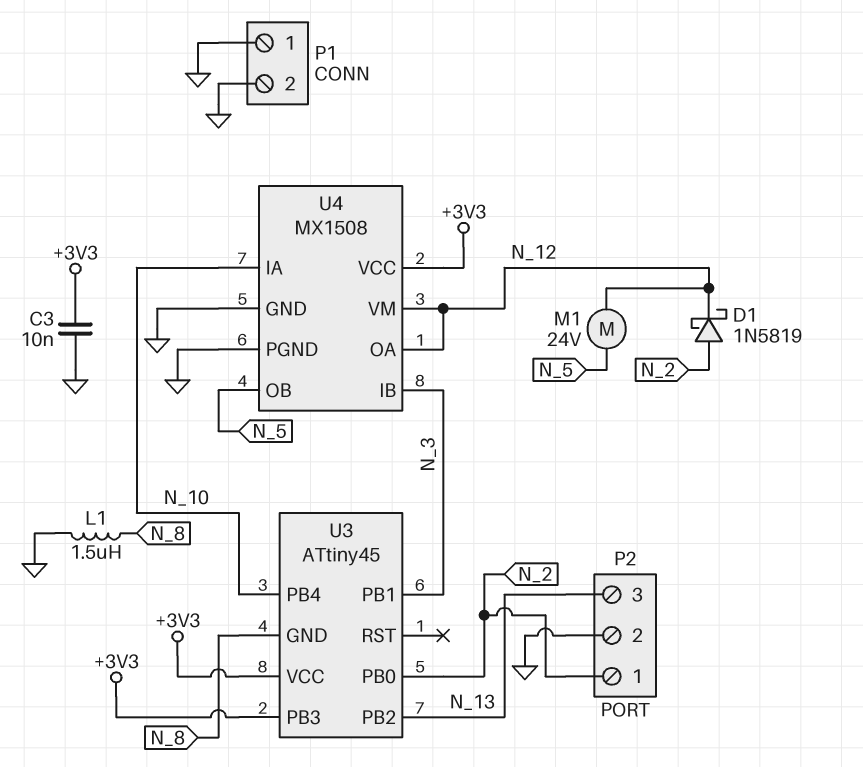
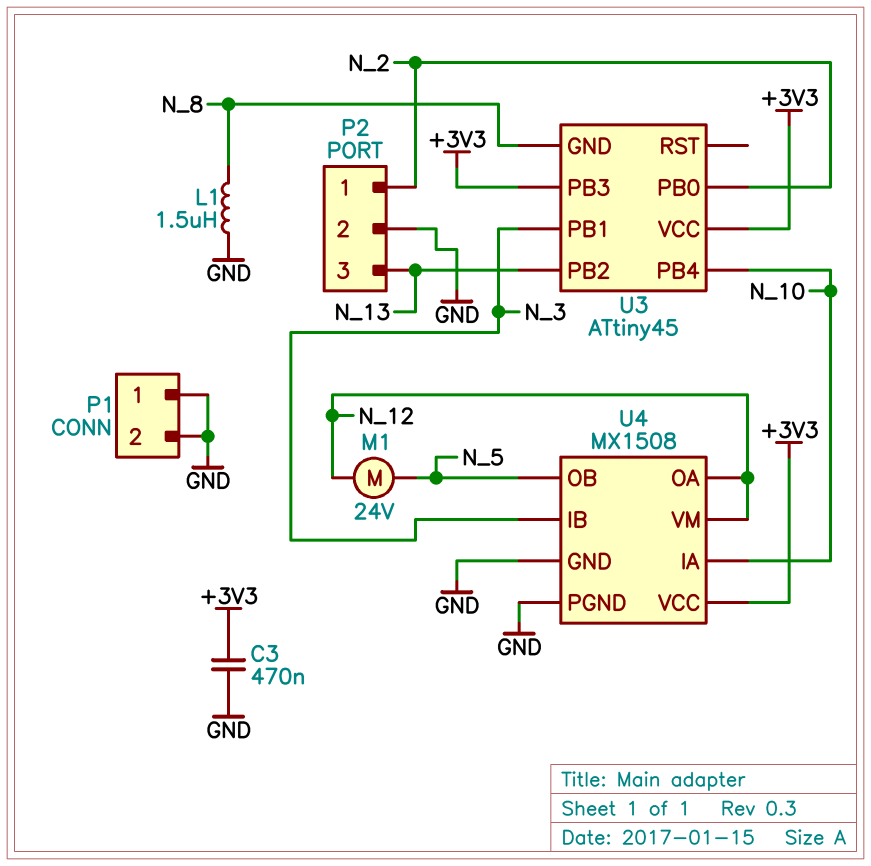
C3: 10nF (+3V3, GND) -> 470nF (+3V3, GND)
D1: schottky 1N5819 (A N_2, K N_12) -> none

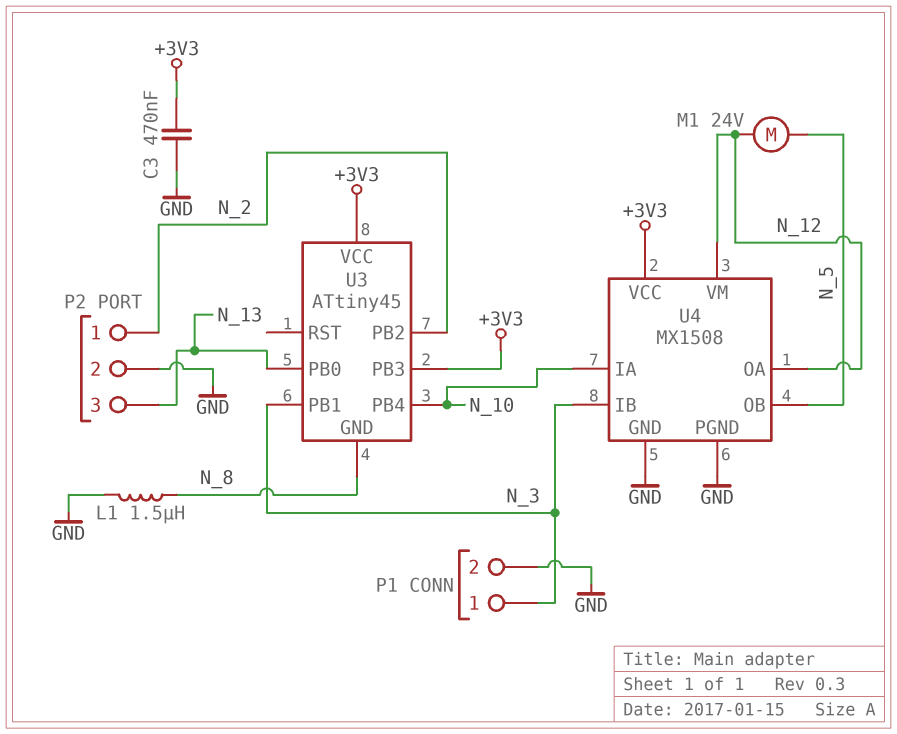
P1 pin 1: GND -> N_3
U3 pin PB0: N_2 -> N_13
U3 pin PB2: N_13 -> N_2

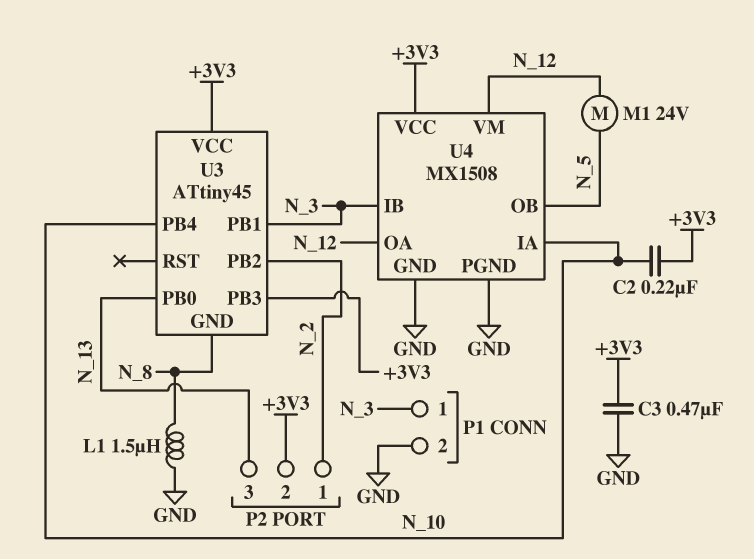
C2: none -> 220nF (+3V3, N_10)
P2 pin 2: GND -> +3V3

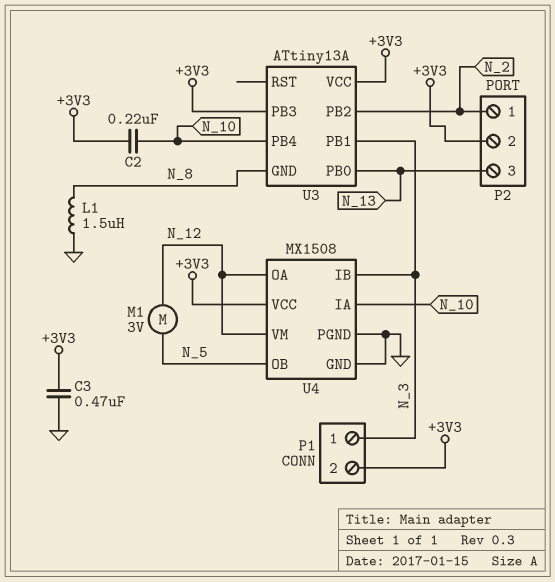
M1: motor 24V (N_5, N_12) -> motor 3V (N_5, N_12)
P1 pin 2: GND -> +3V3
U3: ATtiny45 -> ATtiny13A

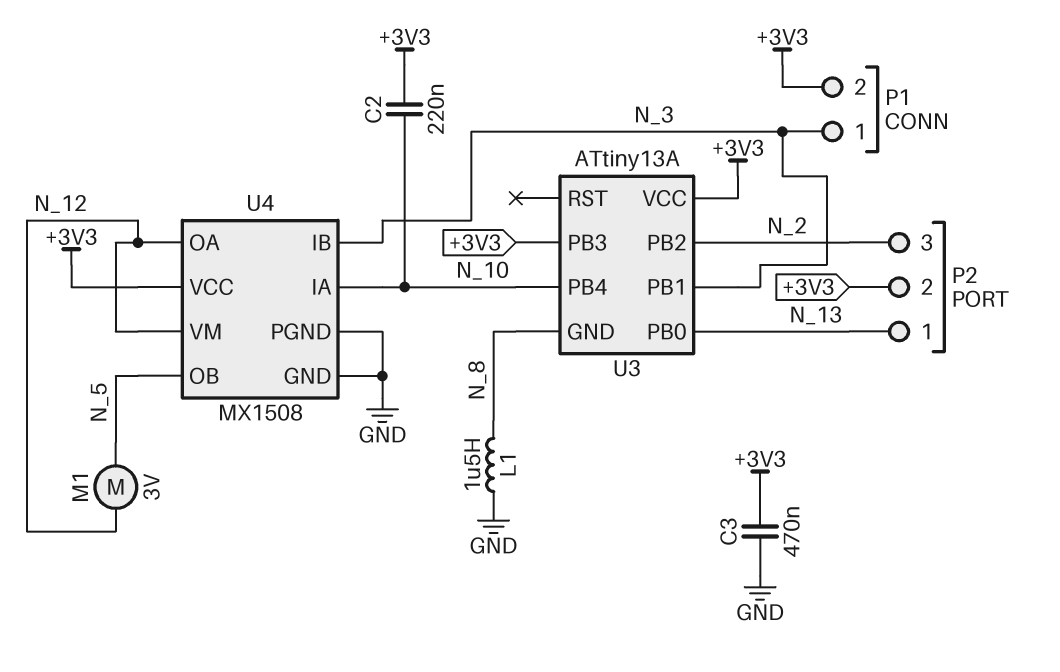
P2 pin 1: N_2 -> N_13
P2 pin 3: N_13 -> N_2

